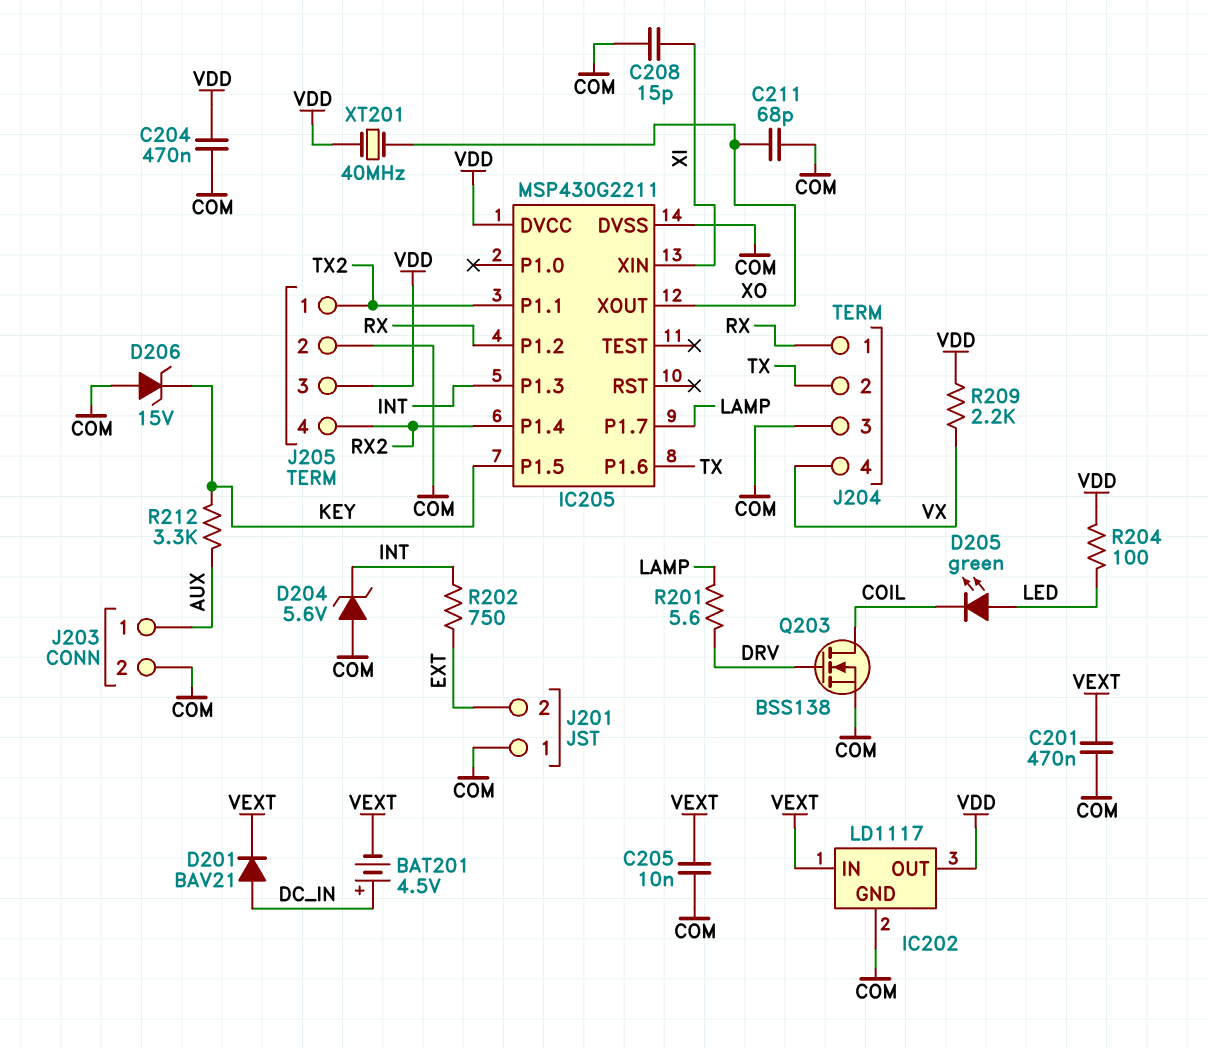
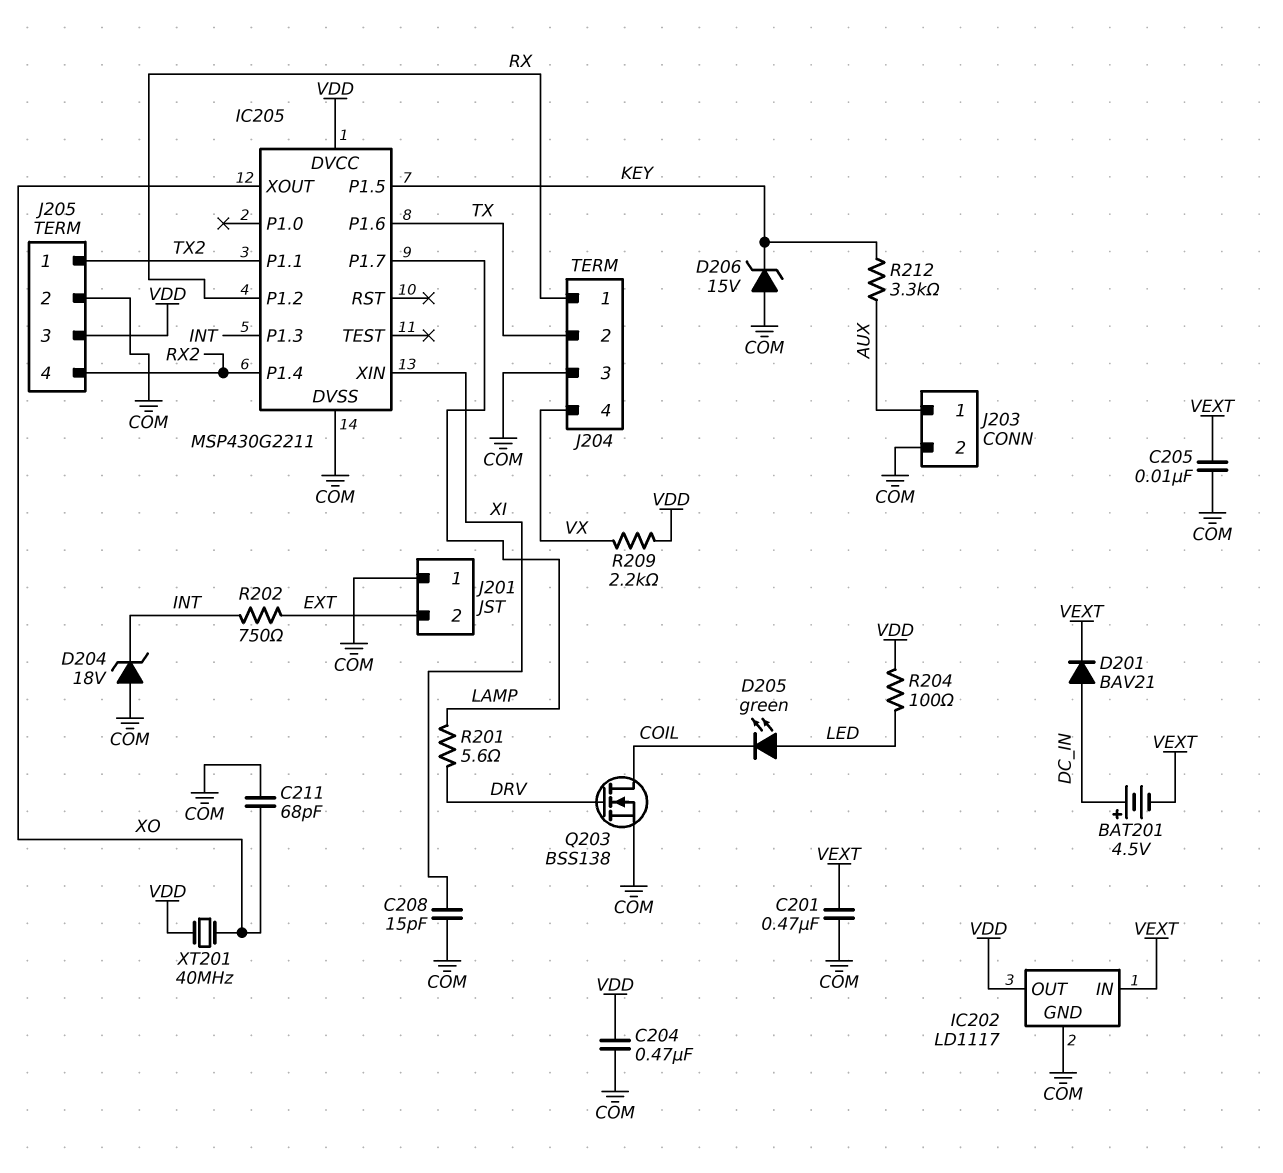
D204: zener 5.6V (A COM, K INT) -> zener 18V (A COM, K INT)

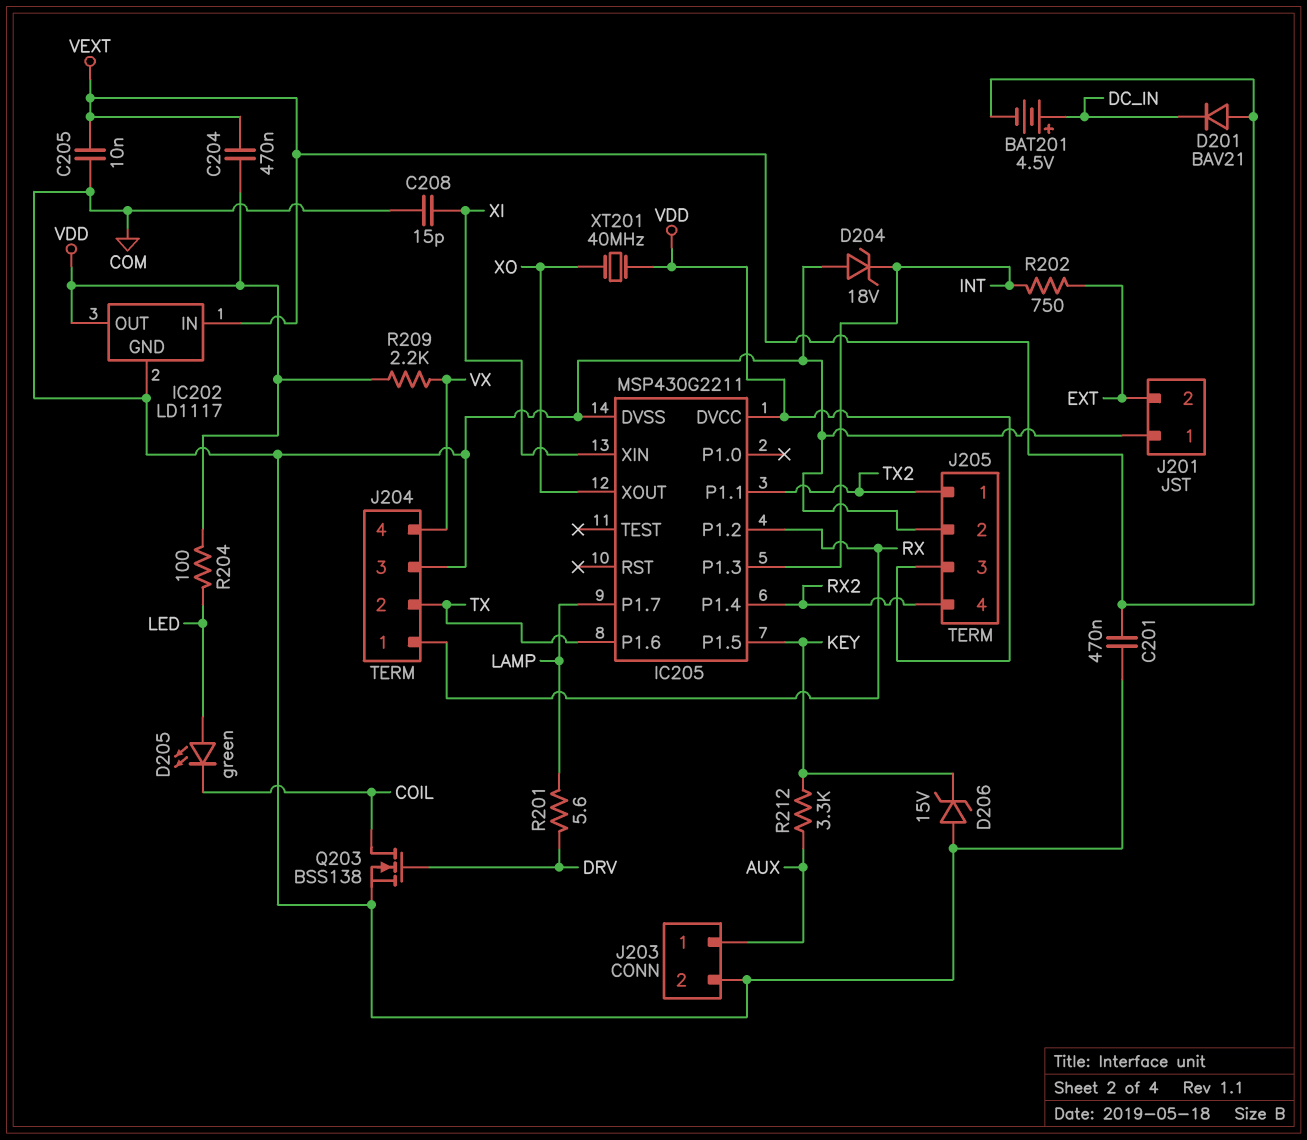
C204: 470nF (COM, VDD) -> 470nF (VDD, VEXT)
C211: 68pF (COM, XO) -> none
D201: diode BAV21 (A DC_IN, K VEXT) -> diode BAV21 (A VEXT, K DC_IN)

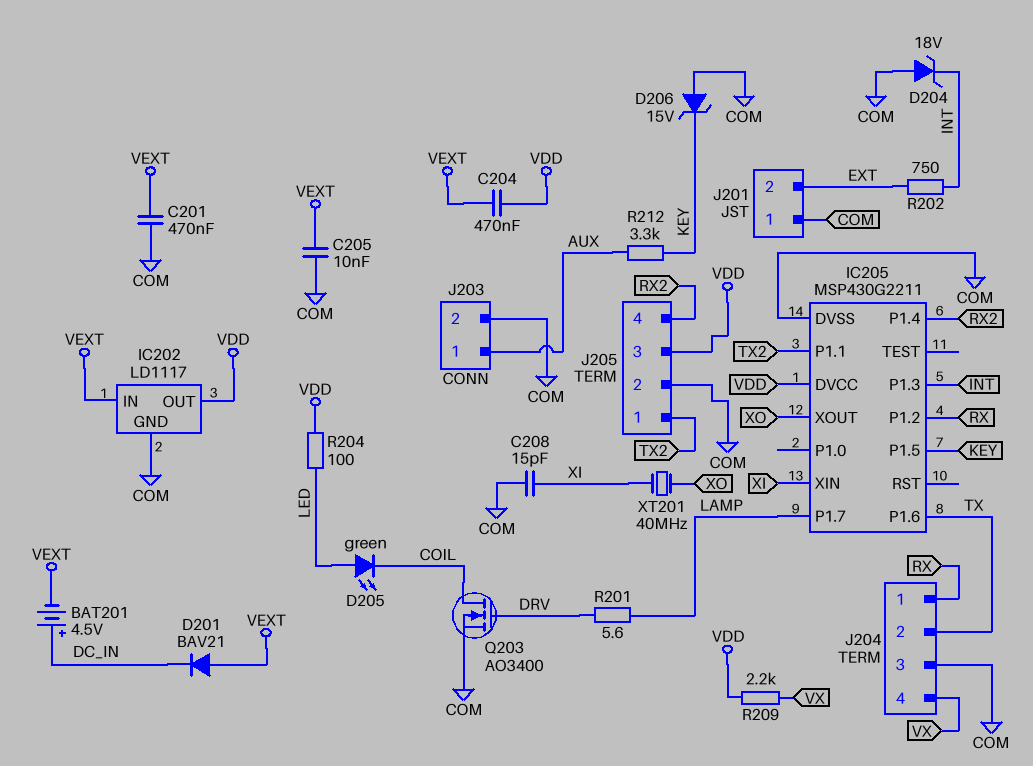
Q203: NMOS BSS138 (G DRV, D COIL, S COM) -> NMOS AO3400 (G DRV, D COIL, S COM)
XT201: 40MHz (VDD, XO) -> 40MHz (XI, XO)

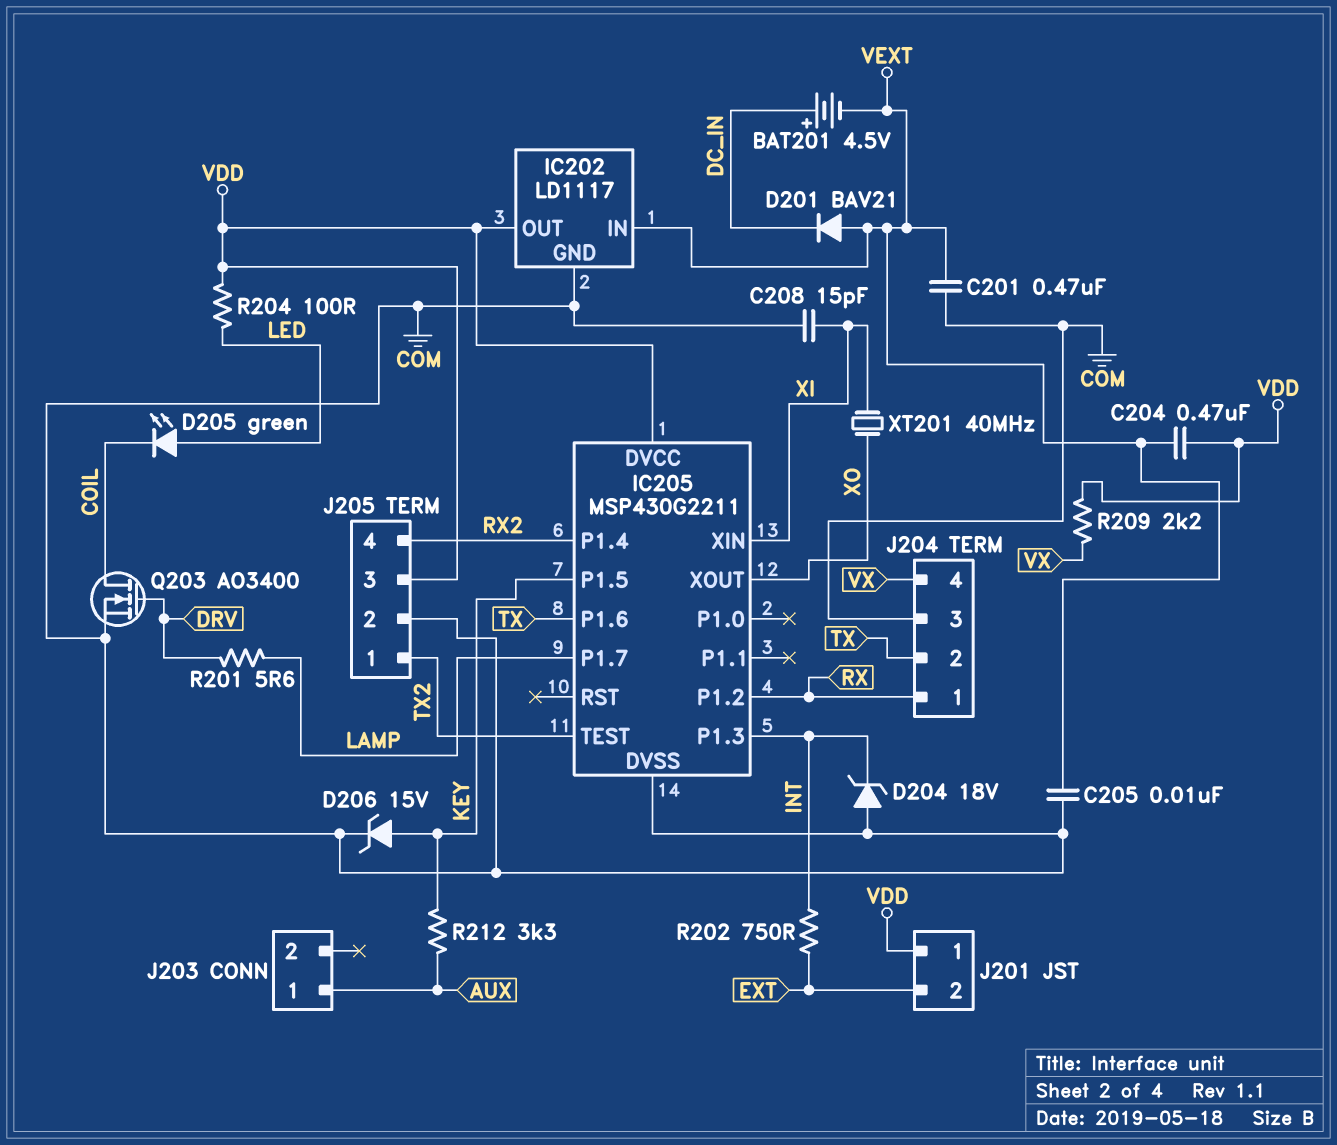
D206: zener 15V (A COM, K KEY) -> zener 15V (A KEY, K COM)
IC205 pin P1.1: TX2 -> none
IC205 pin TEST: none -> TX2
J201 pin 1: COM -> VDD
J203 pin 2: COM -> none

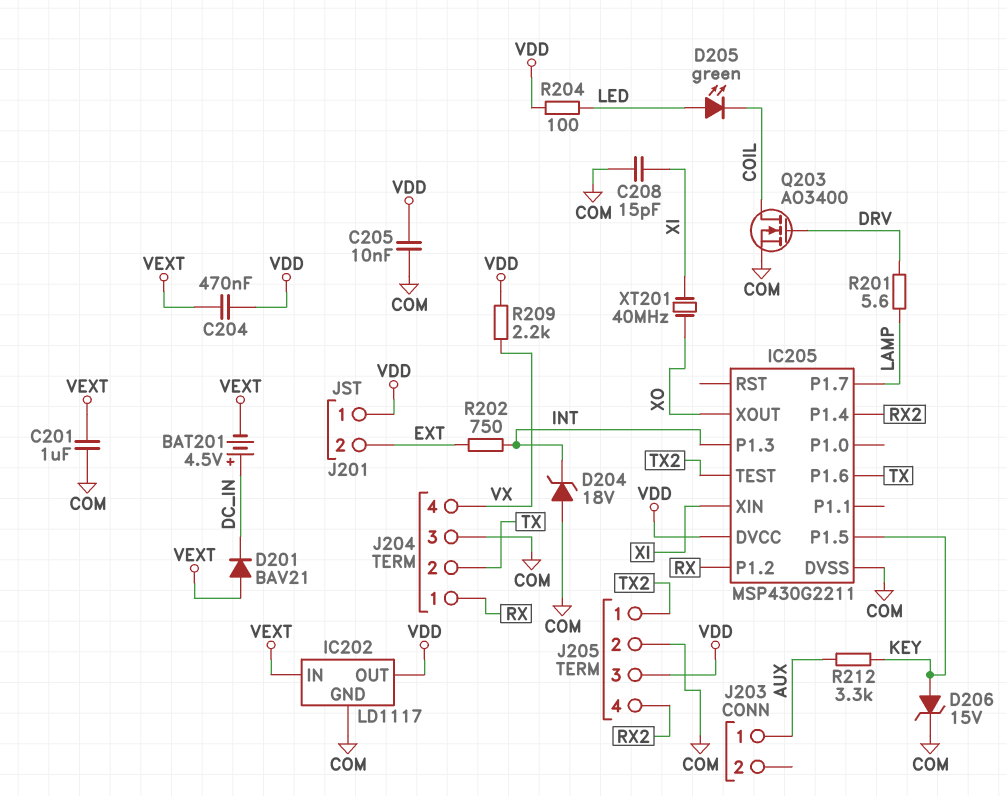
C201: 470nF (COM, VEXT) -> 1uF (COM, VEXT)
C205: 10nF (COM, VEXT) -> 10nF (COM, VDD)

